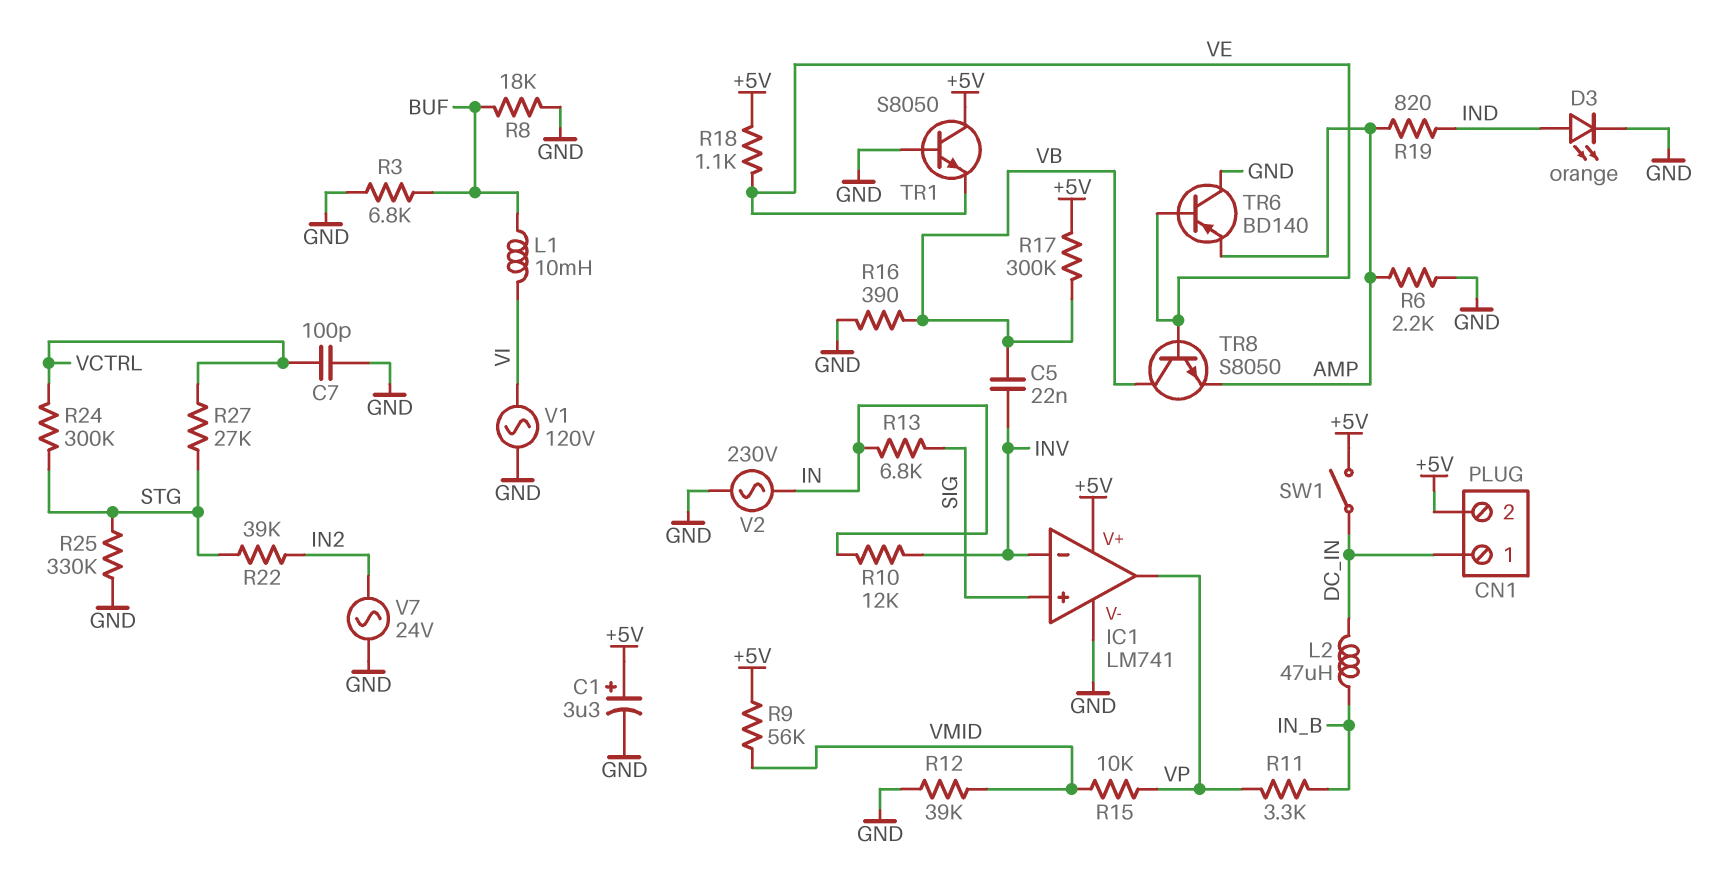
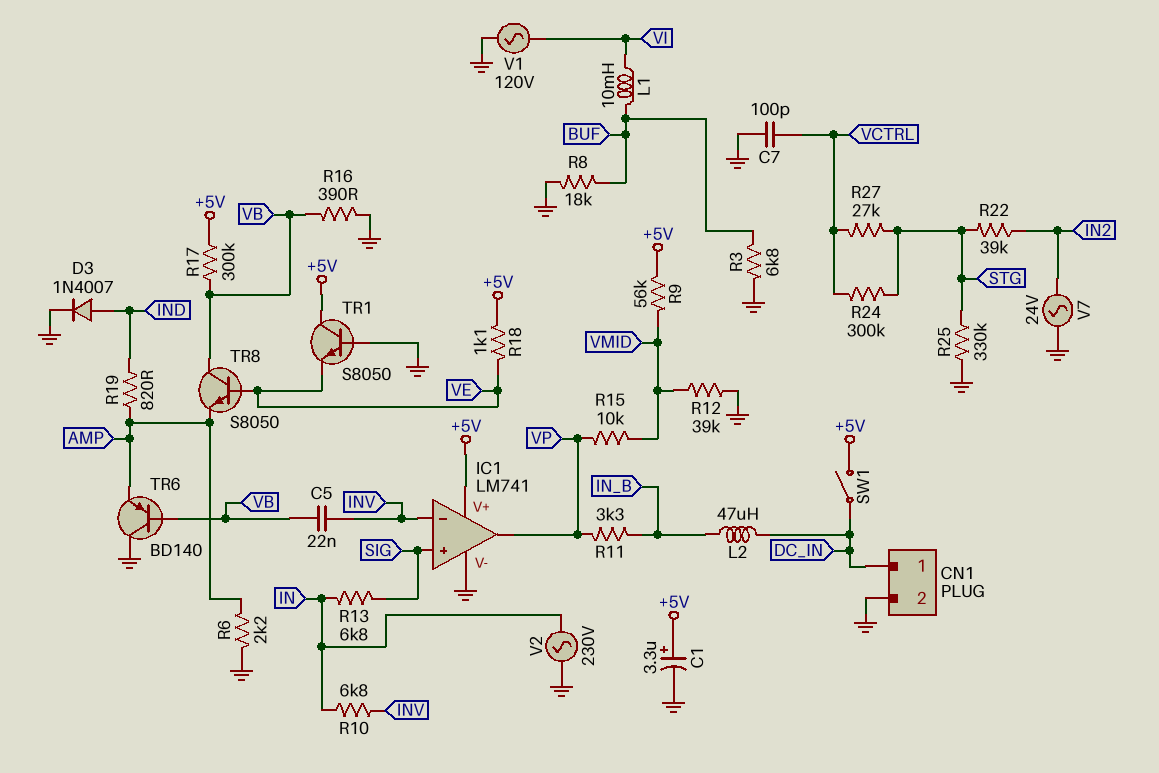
CN1 pin 2: +5V -> GND
D3: LED orange (A IND, K GND) -> diode 1N4007 (A IND, K GND)
R10: 12k (IN, INV) -> 6.8k (IN, INV)
TR6: PNP BD140 (B VE, C GND, E AMP) -> PNP BD140 (B VB, C GND, E AMP)

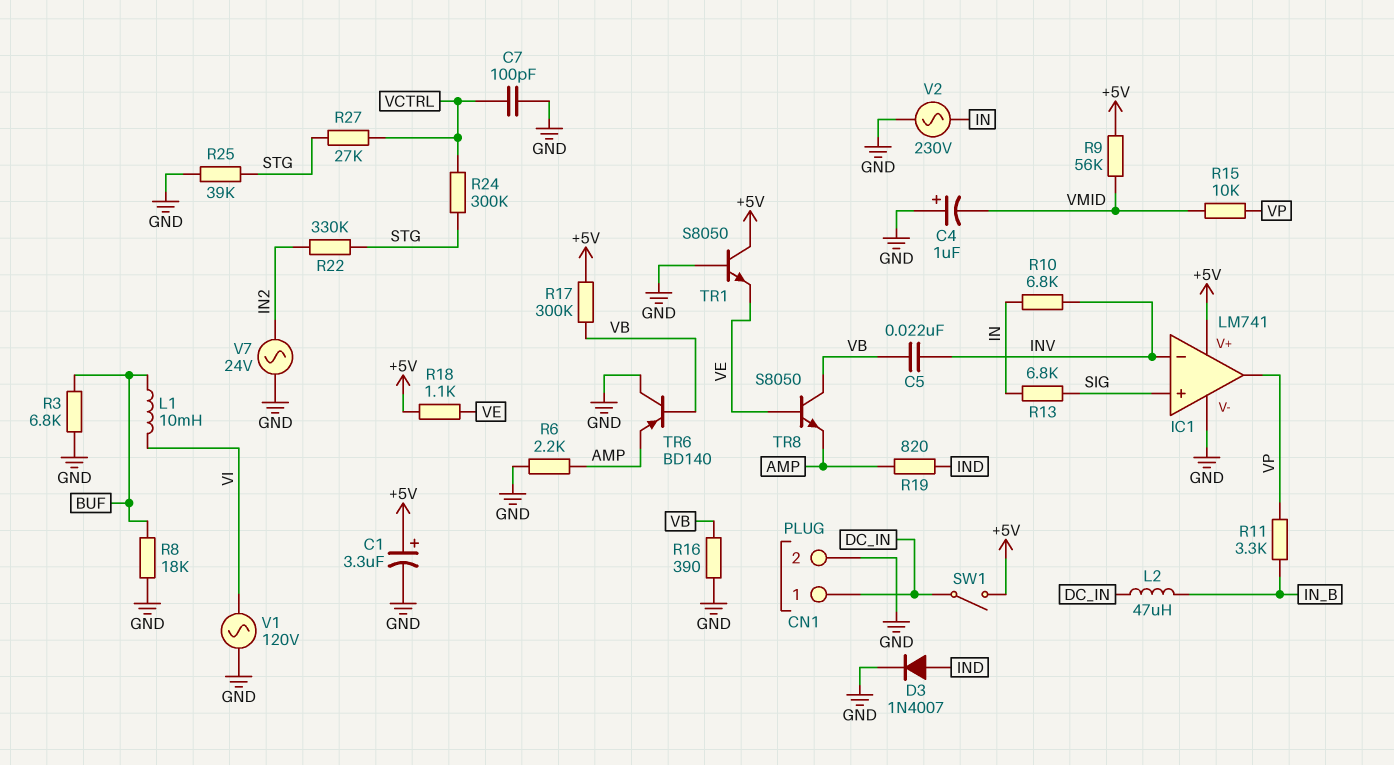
C4: none -> 1uF (plus GND, minus VMID)
R12: 39k (GND, VMID) -> none
R22: 39k (IN2, STG) -> 330k (IN2, STG)
R25: 330k (GND, STG) -> 39k (GND, STG)

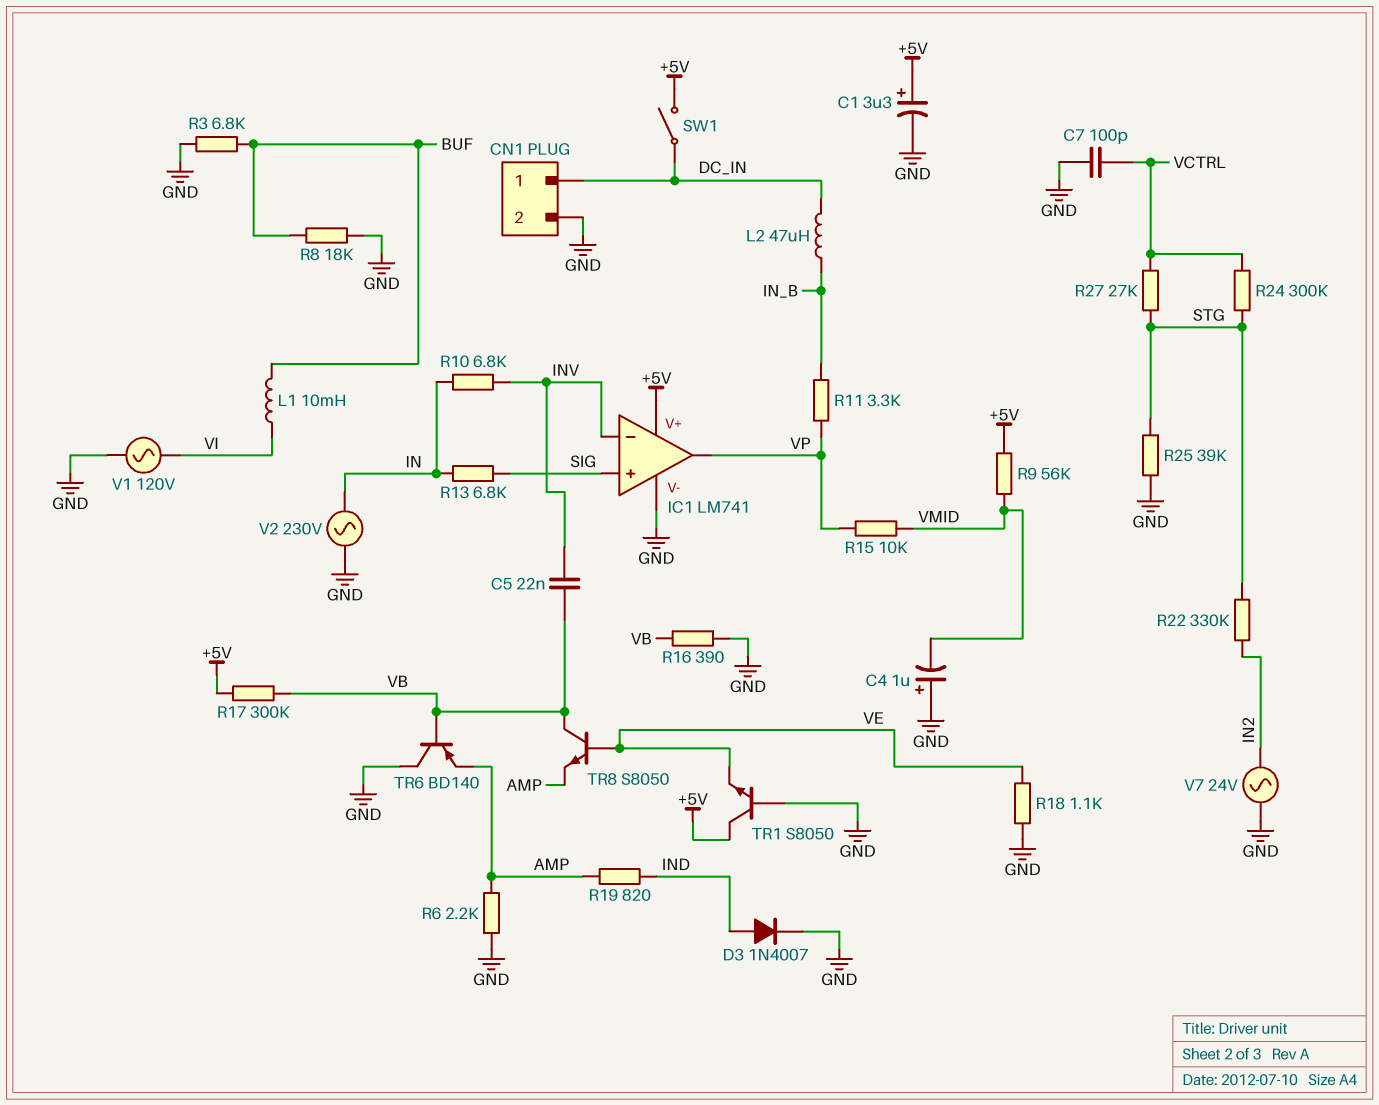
R18: 1.1k (+5V, VE) -> 1.1k (GND, VE)

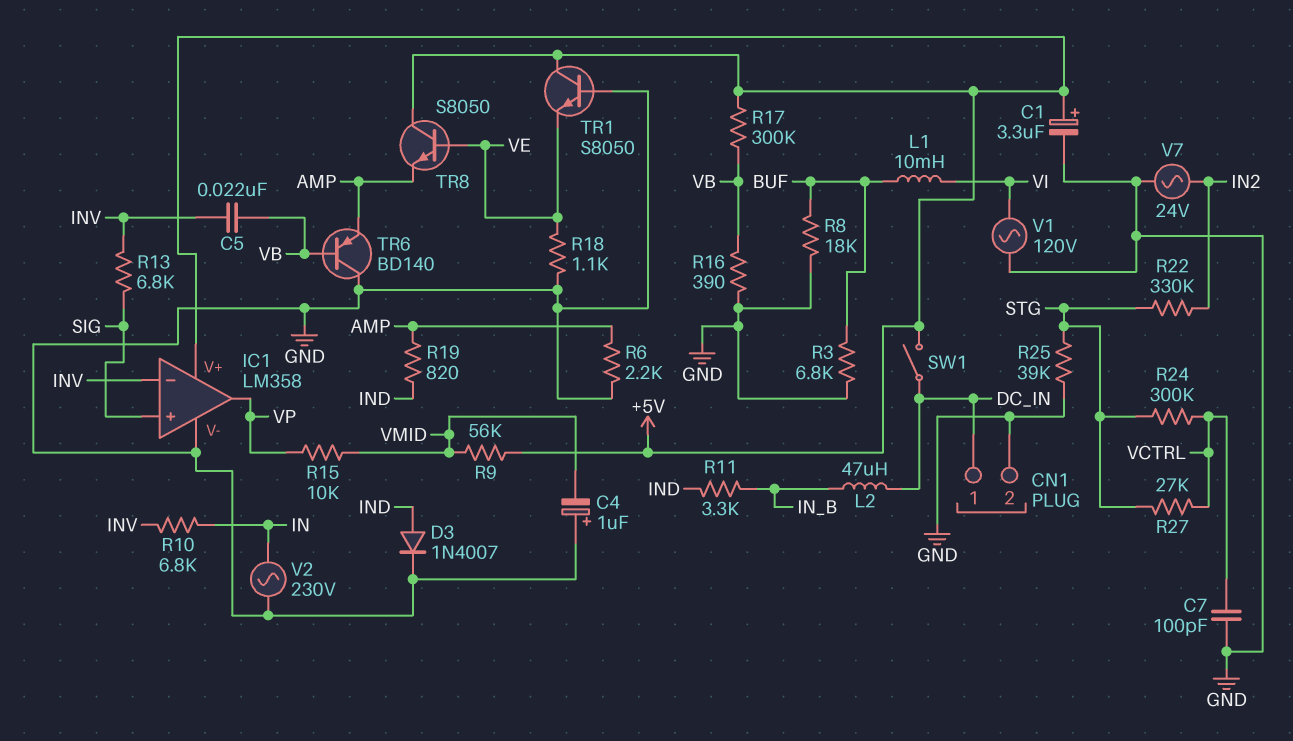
IC1: LM741 -> LM358
R11: 3.3k (IN_B, VP) -> 3.3k (IND, IN_B)
R13: 6.8k (IN, SIG) -> 6.8k (INV, SIG)
TR8: NPN S8050 (B VE, C VB, E AMP) -> NPN S8050 (B VE, C +5V, E AMP)

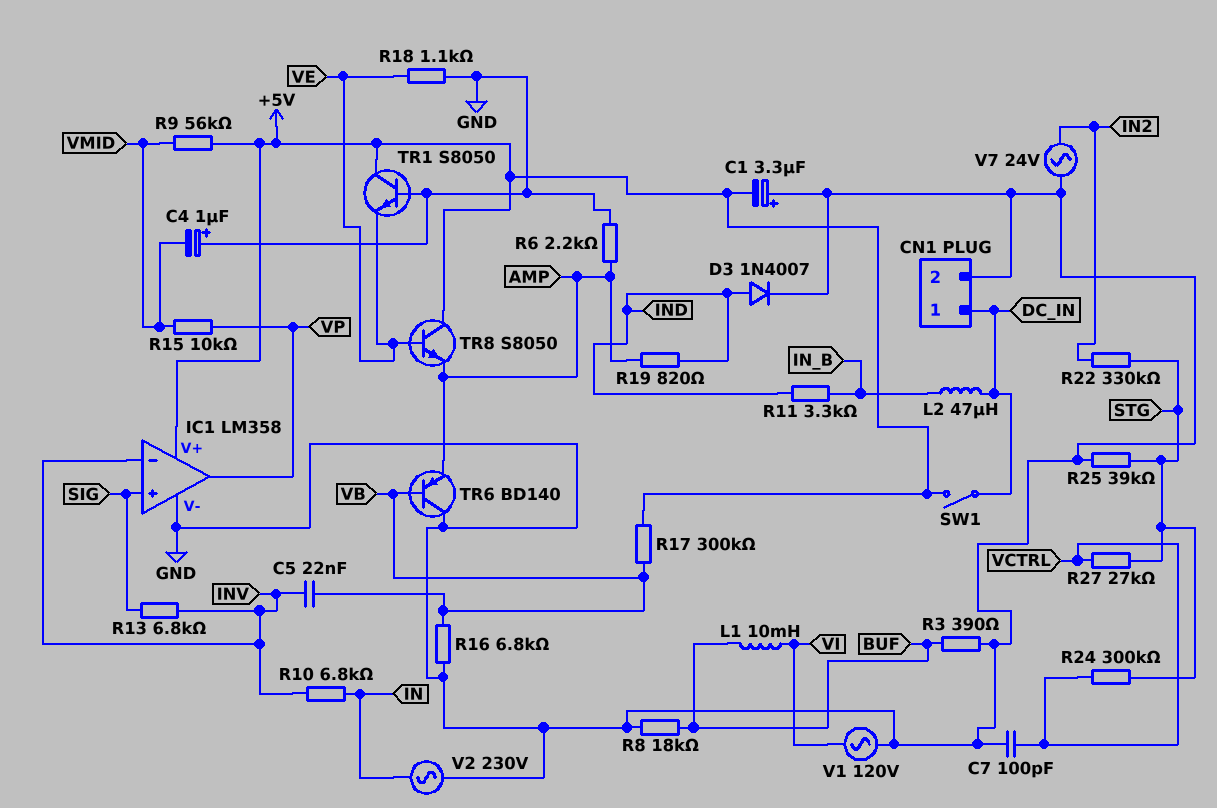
C1: 3.3uF (plus +5V, minus GND) -> 3.3uF (plus GND, minus +5V)
R3: 6.8k (BUF, GND) -> 390 (BUF, GND)
R16: 390 (GND, VB) -> 6.8k (GND, VB)

